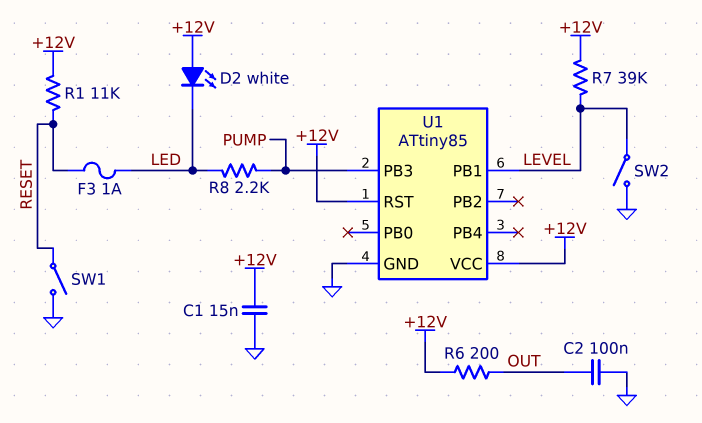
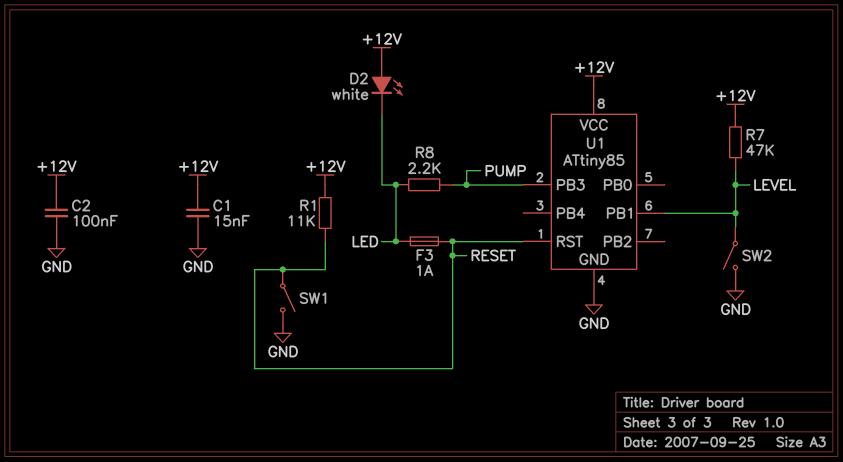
C2: 100nF (GND, OUT) -> 100nF (+12V, GND)
R6: 200 (+12V, OUT) -> none
R7: 39k (+12V, LEVEL) -> 47k (+12V, LEVEL)
U1 pin RST: +12V -> RESET

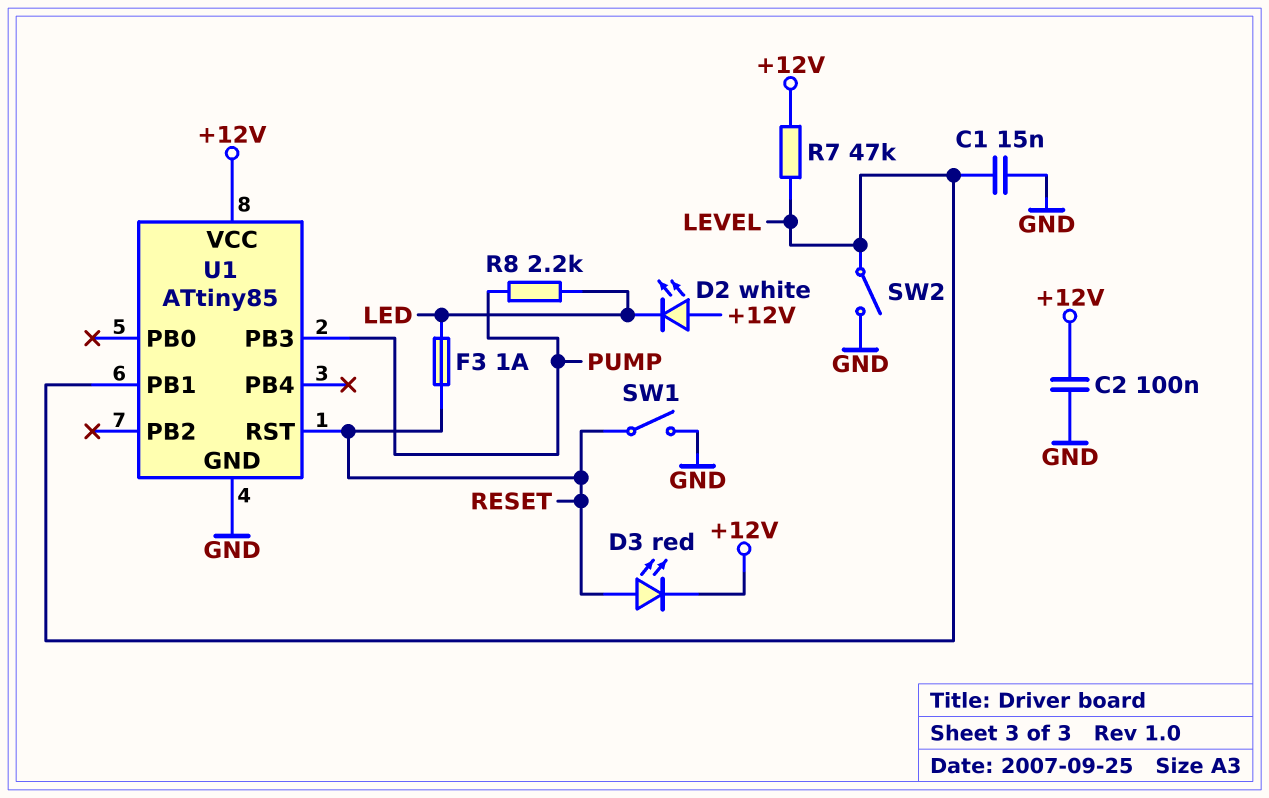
C1: 15nF (+12V, GND) -> 15nF (GND, LEVEL)
D3: none -> LED red (A RESET, K +12V)
R1: 11k (+12V, RESET) -> none

